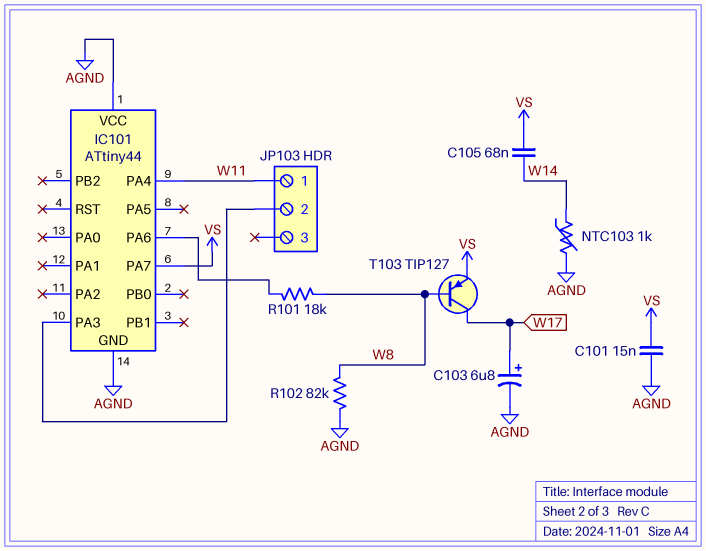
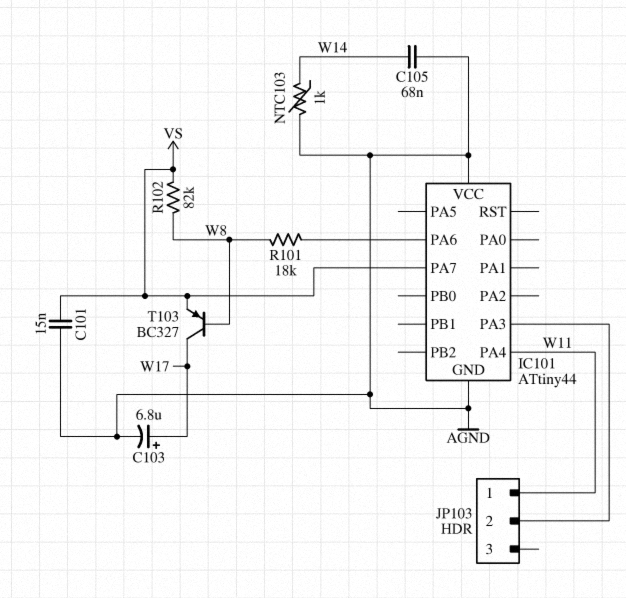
C105: 68nF (VS, W14) -> 68nF (AGND, W14)
R102: 82k (AGND, W8) -> 82k (VS, W8)
T103: PNP TIP127 (B W8, C W17, E VS) -> PNP BC327 (B W8, C W17, E VS)

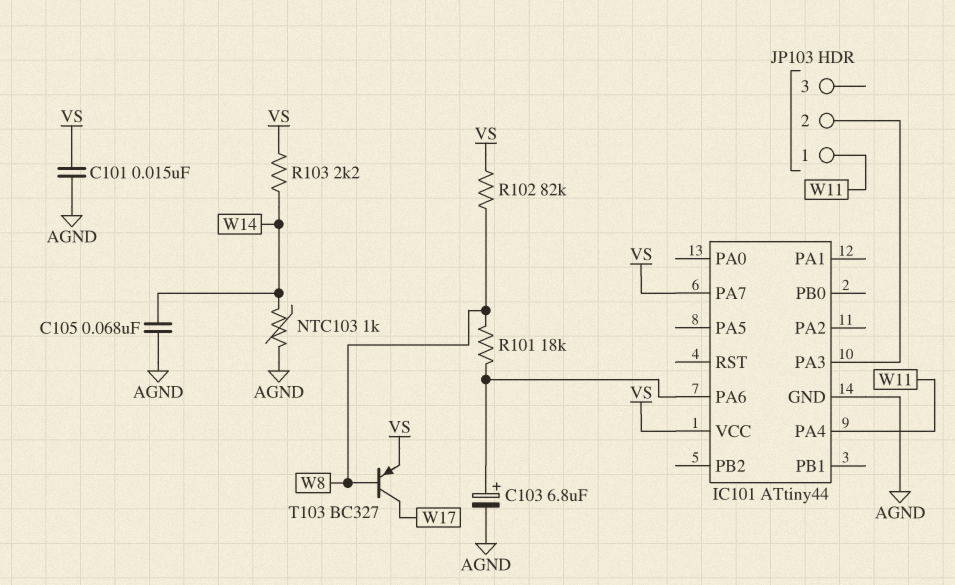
C103: 6.8uF (plus W17, minus AGND) -> 6.8uF (plus IC101/PA6, minus AGND)
IC101 pin VCC: AGND -> VS
R103: none -> 2.2k (VS, W14)

